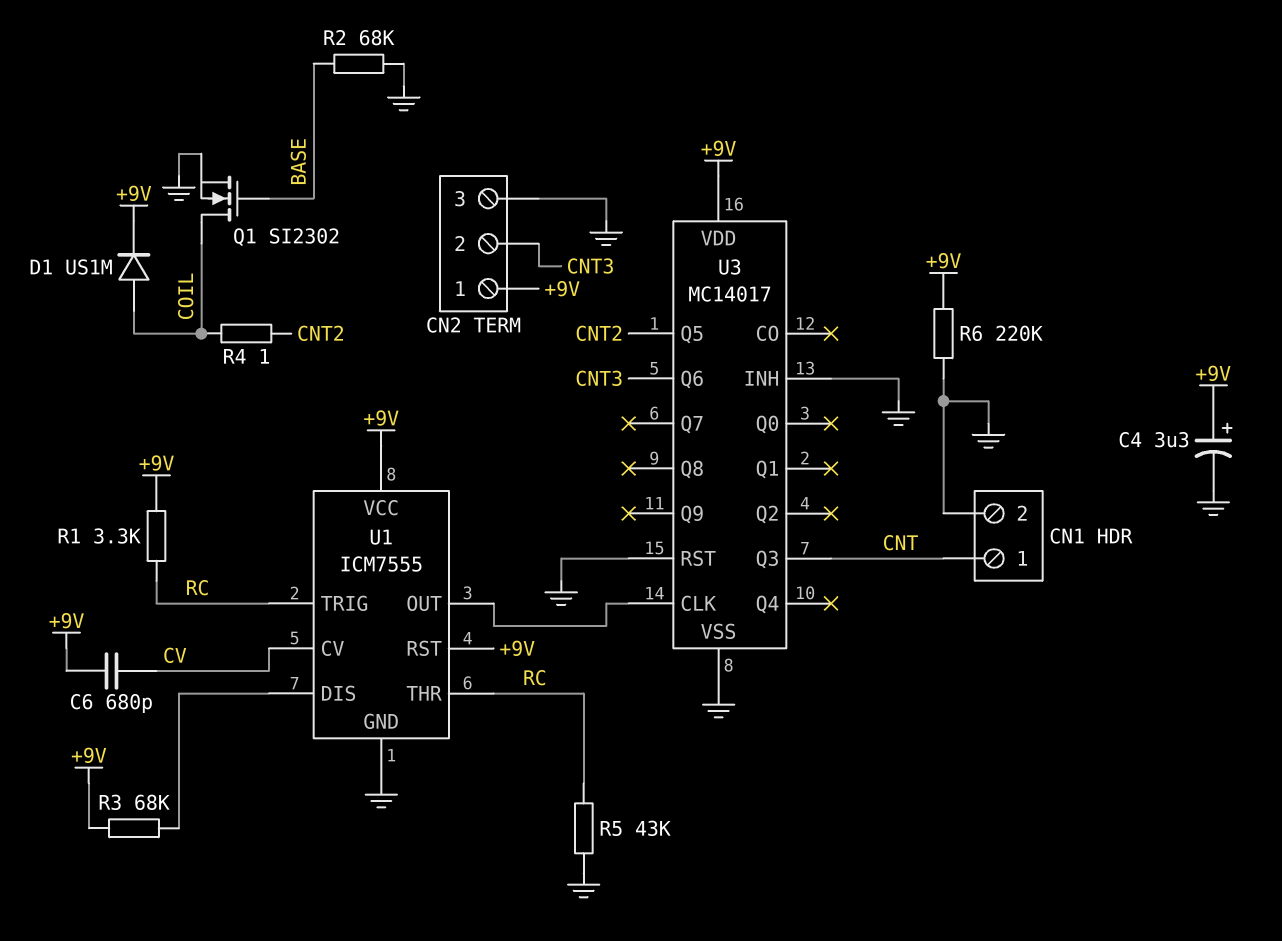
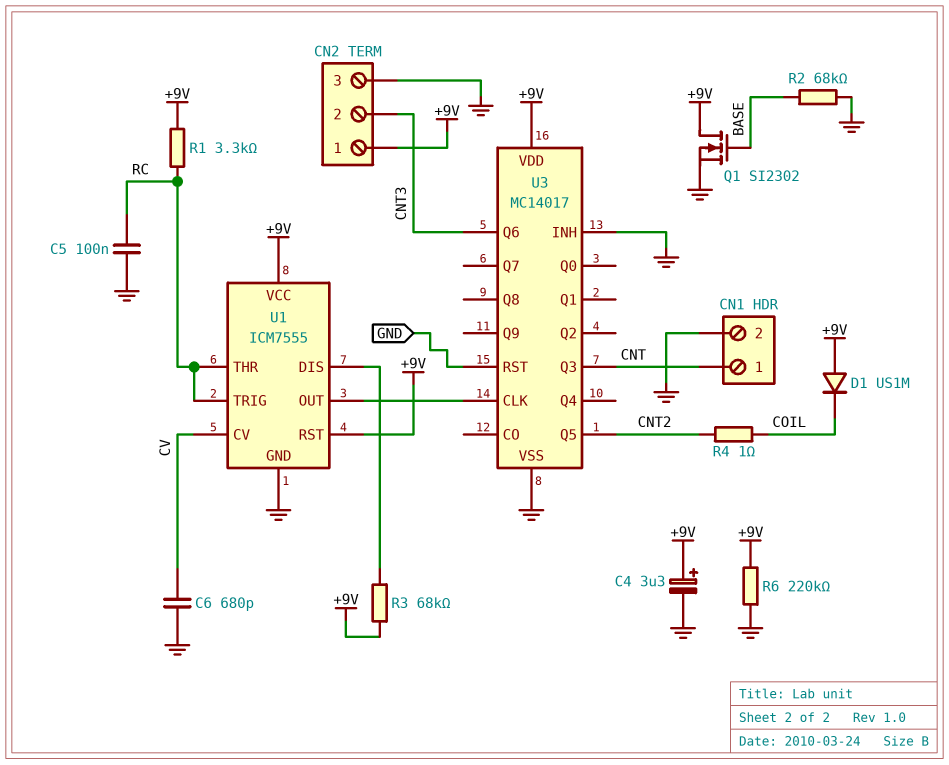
C5: none -> 100nF (GND, RC)
C6: 680pF (+9V, CV) -> 680pF (CV, GND)
D1: diode US1M (A COIL, K +9V) -> diode US1M (A +9V, K COIL)
Q1: NMOS SI2302 (G BASE, D COIL, S GND) -> NMOS SI2302 (G BASE, D +9V, S GND)
R5: 43k (GND, RC) -> none

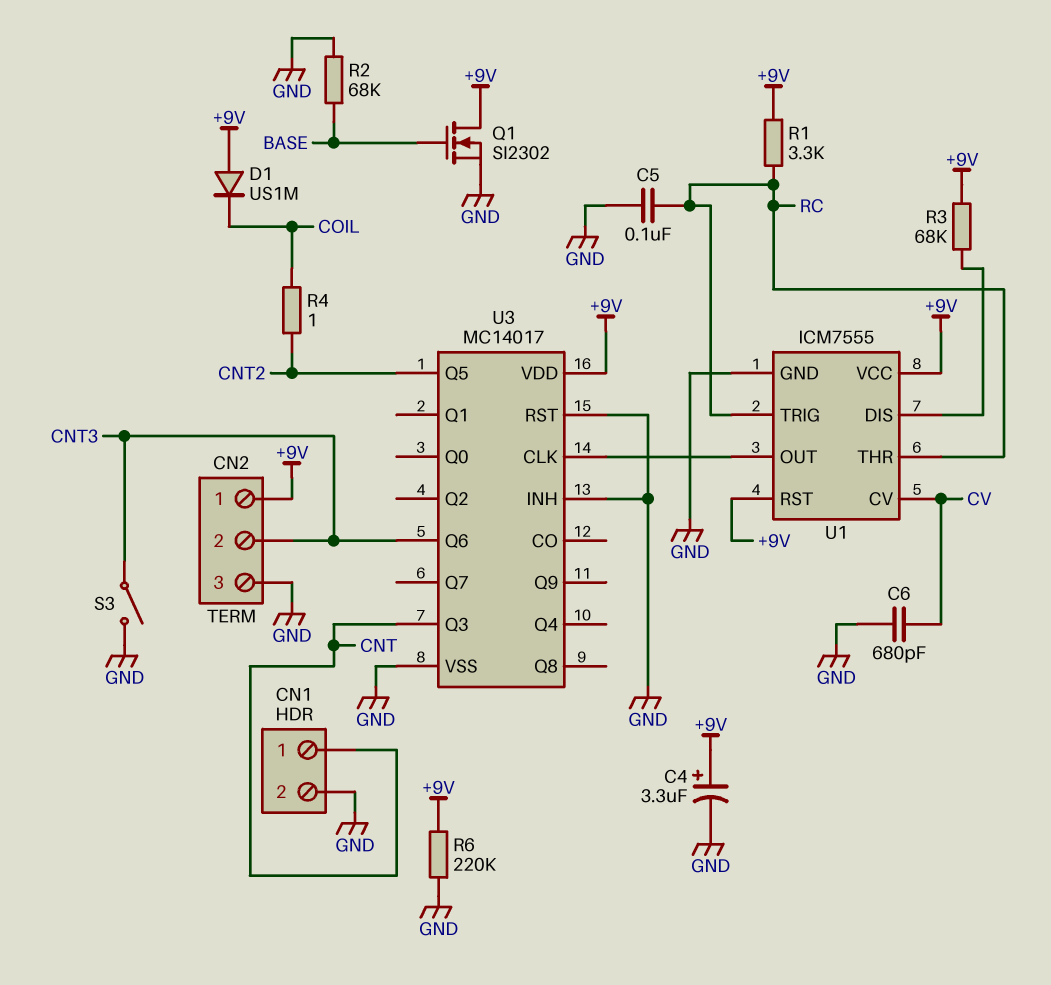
S3: none -> switch (CNT3, GND)

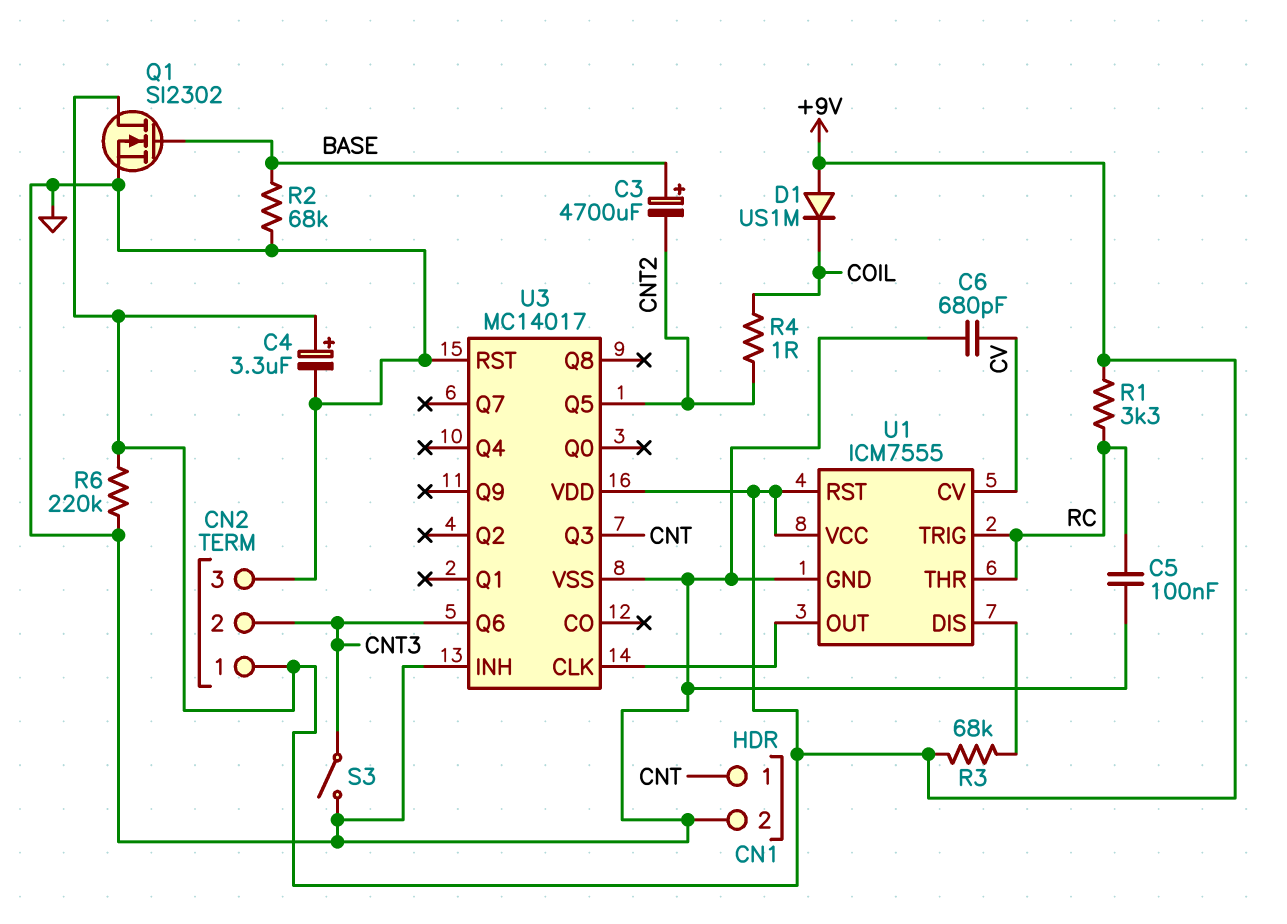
C3: none -> 4700uF (plus BASE, minus CNT2)

